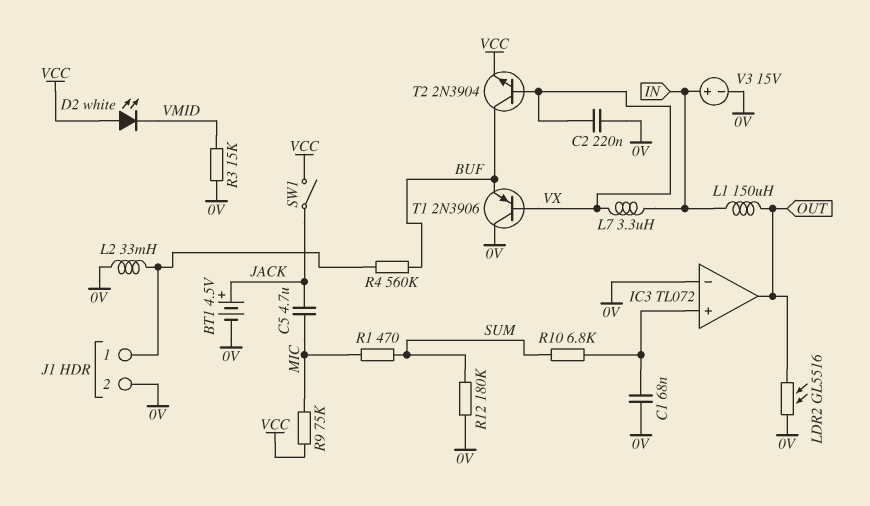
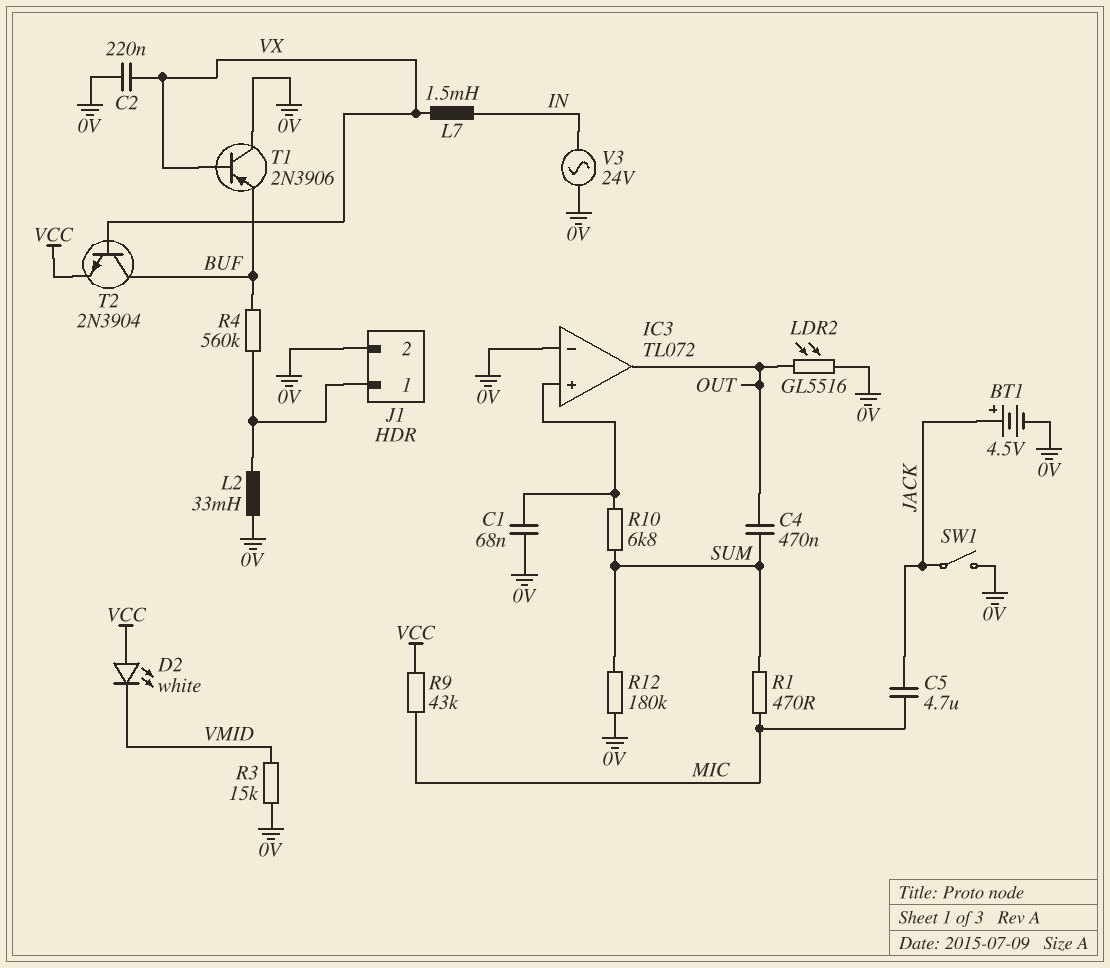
C4: none -> 470nF (OUT, SUM)
L1: 150uH (IN, OUT) -> none
L7: 3.3uH (IN, VX) -> 1.5mH (IN, VX)
R9: 75k (MIC, VCC) -> 43k (MIC, VCC)
SW1: switch (JACK, VCC) -> switch (0V, JACK)
V3: 15V (plus IN, minus 0V) -> AC 24V (0V, IN)

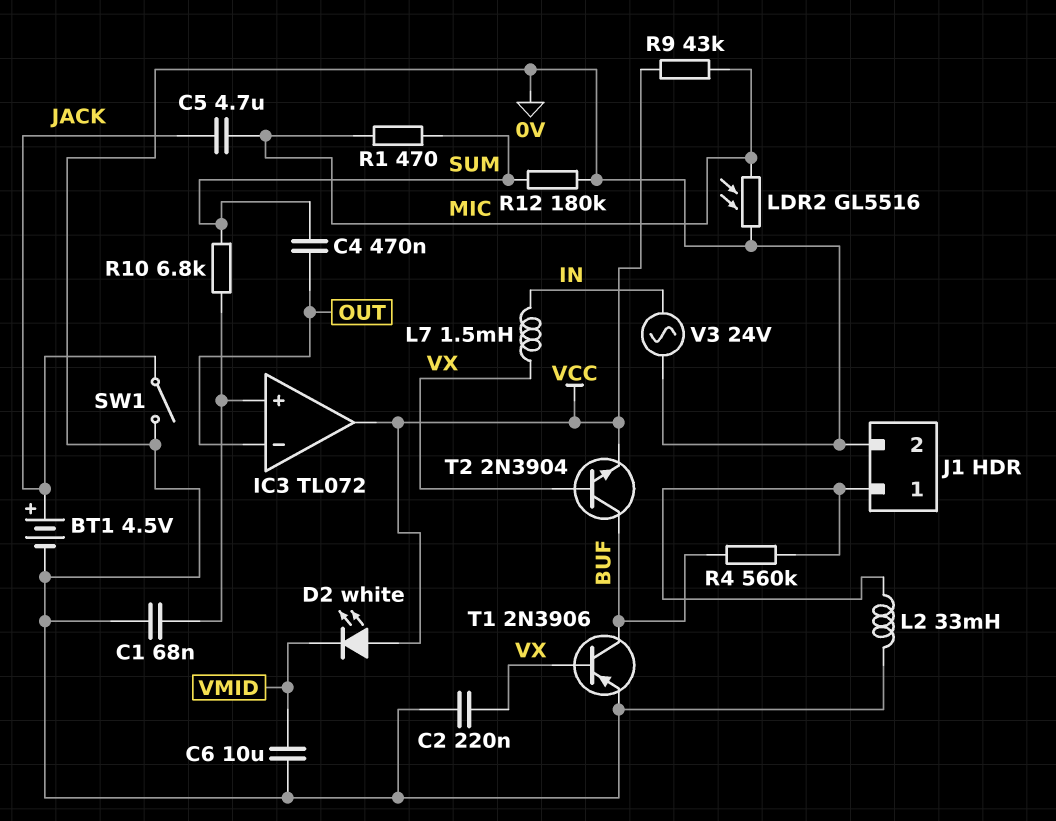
C6: none -> 10uF (0V, VMID)
IC3 pin in-: 0V -> OUT
IC3 pin out: OUT -> VCC
LDR2: GL5516 (0V, OUT) -> GL5516 (0V, MIC)
R3: 15k (0V, VMID) -> none
T1: PNP 2N3906 (B VX, C 0V, E BUF) -> PNP 2N3906 (B VX, C BUF, E 0V)

